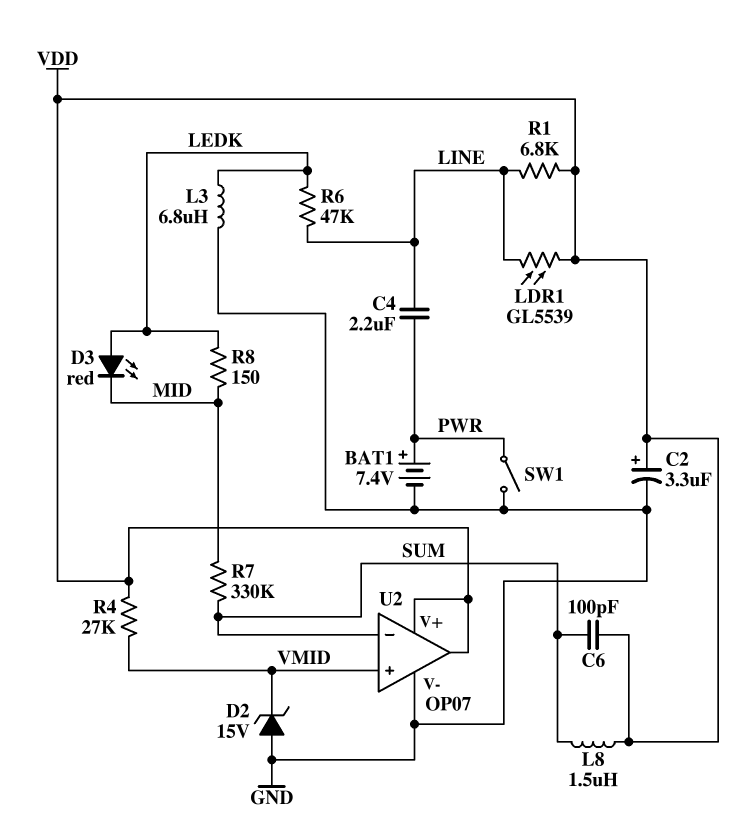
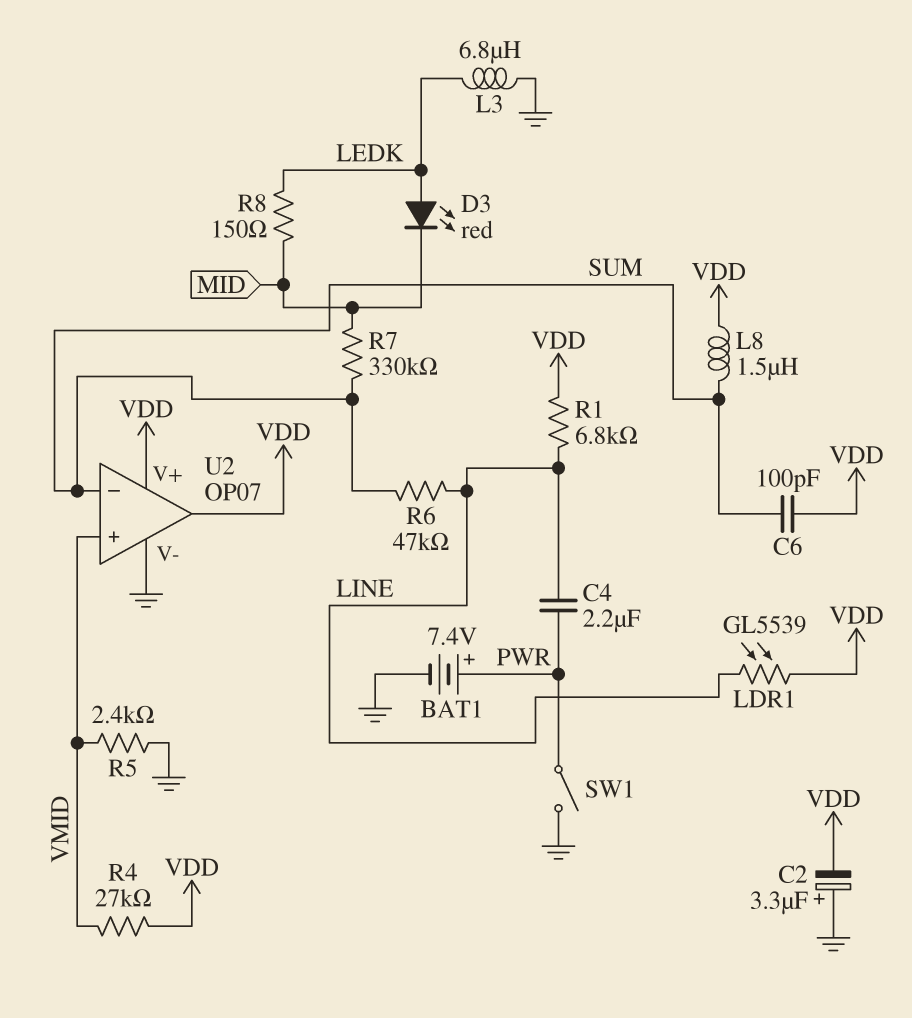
C2: 3.3uF (plus VDD, minus GND) -> 3.3uF (plus GND, minus VDD)
D2: zener 15V (A GND, K VMID) -> none
R5: none -> 2.4k (GND, VMID)
R6: 47k (LEDK, LINE) -> 47k (LINE, SUM)

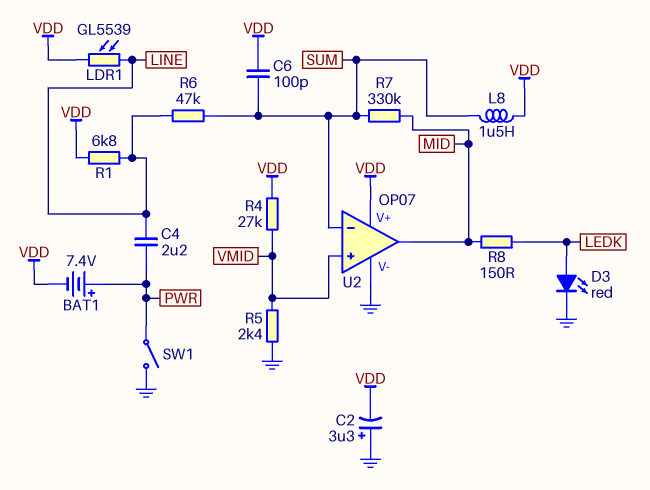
BAT1: 7.4V (plus PWR, minus GND) -> 7.4V (plus PWR, minus VDD)
D3: LED red (A LEDK, K MID) -> LED red (A LEDK, K GND)
L3: 6.8uH (GND, LEDK) -> none
U2 pin out: VDD -> MID

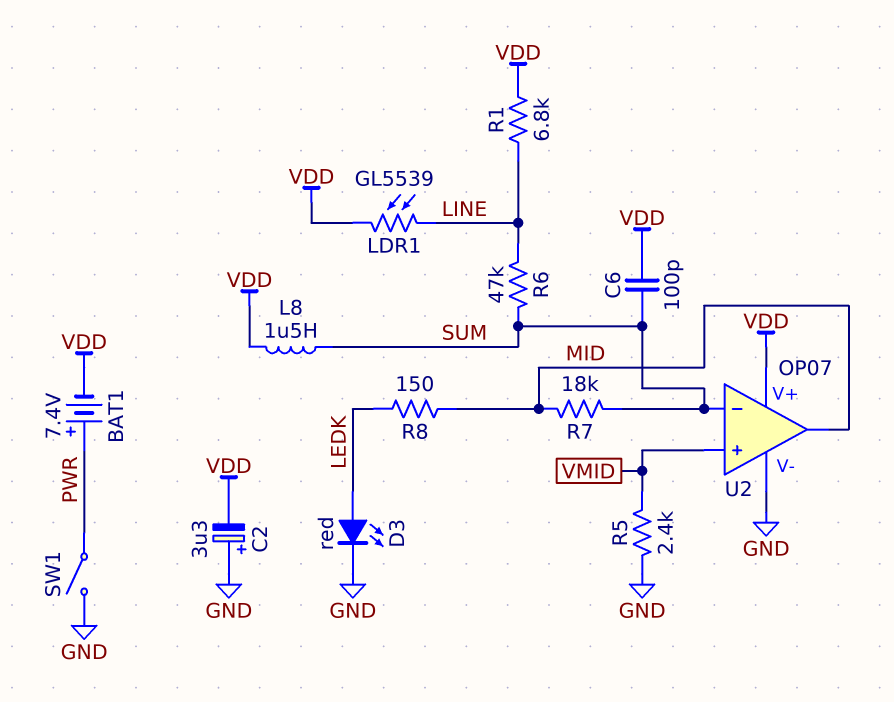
C4: 2.2uF (LINE, PWR) -> none
R4: 27k (VDD, VMID) -> none
R7: 330k (MID, SUM) -> 18k (MID, SUM)

